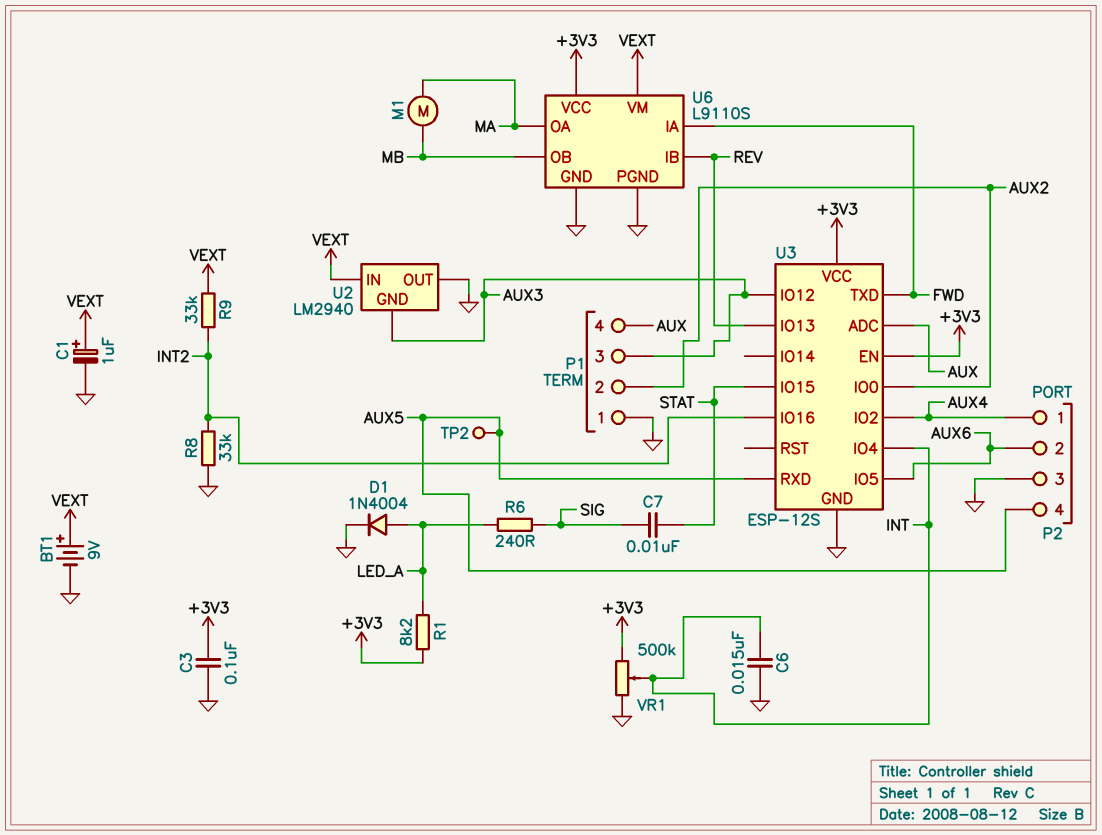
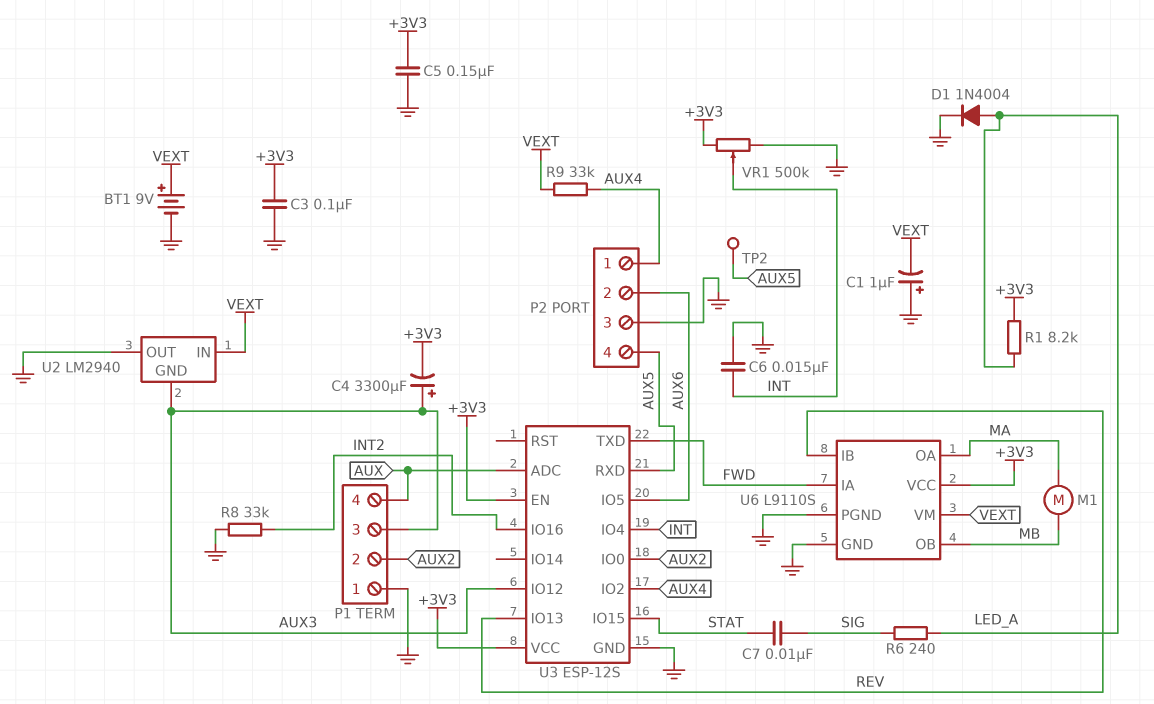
C1: 1uF (plus VEXT, minus GND) -> 1uF (plus GND, minus VEXT)
C4: none -> 3300uF (plus AUX3, minus +3V3)
C5: none -> 150nF (+3V3, GND)
R9: 33k (INT2, VEXT) -> 33k (AUX4, VEXT)

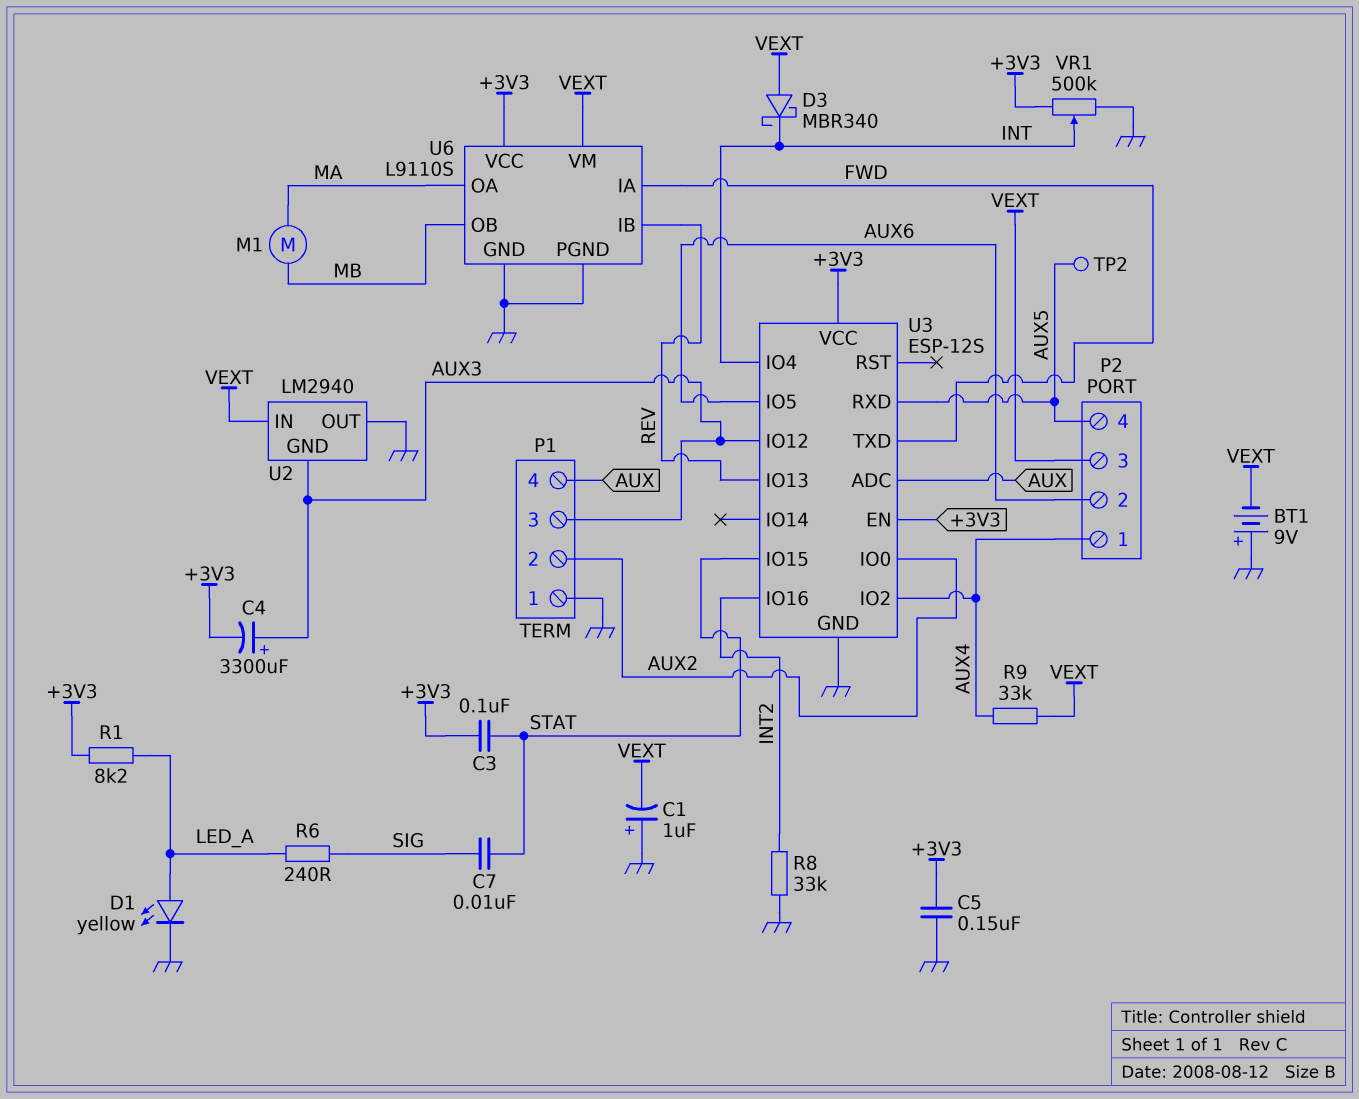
BT1: 9V (plus VEXT, minus GND) -> 9V (plus GND, minus VEXT)
C3: 100nF (+3V3, GND) -> 100nF (+3V3, STAT)
C6: 15nF (GND, INT) -> none
D1: diode 1N4004 (A LED_A, K GND) -> LED yellow (A LED_A, K GND)
D3: none -> schottky MBR340 (A VEXT, K INT)
P2 pin 3: GND -> VEXT

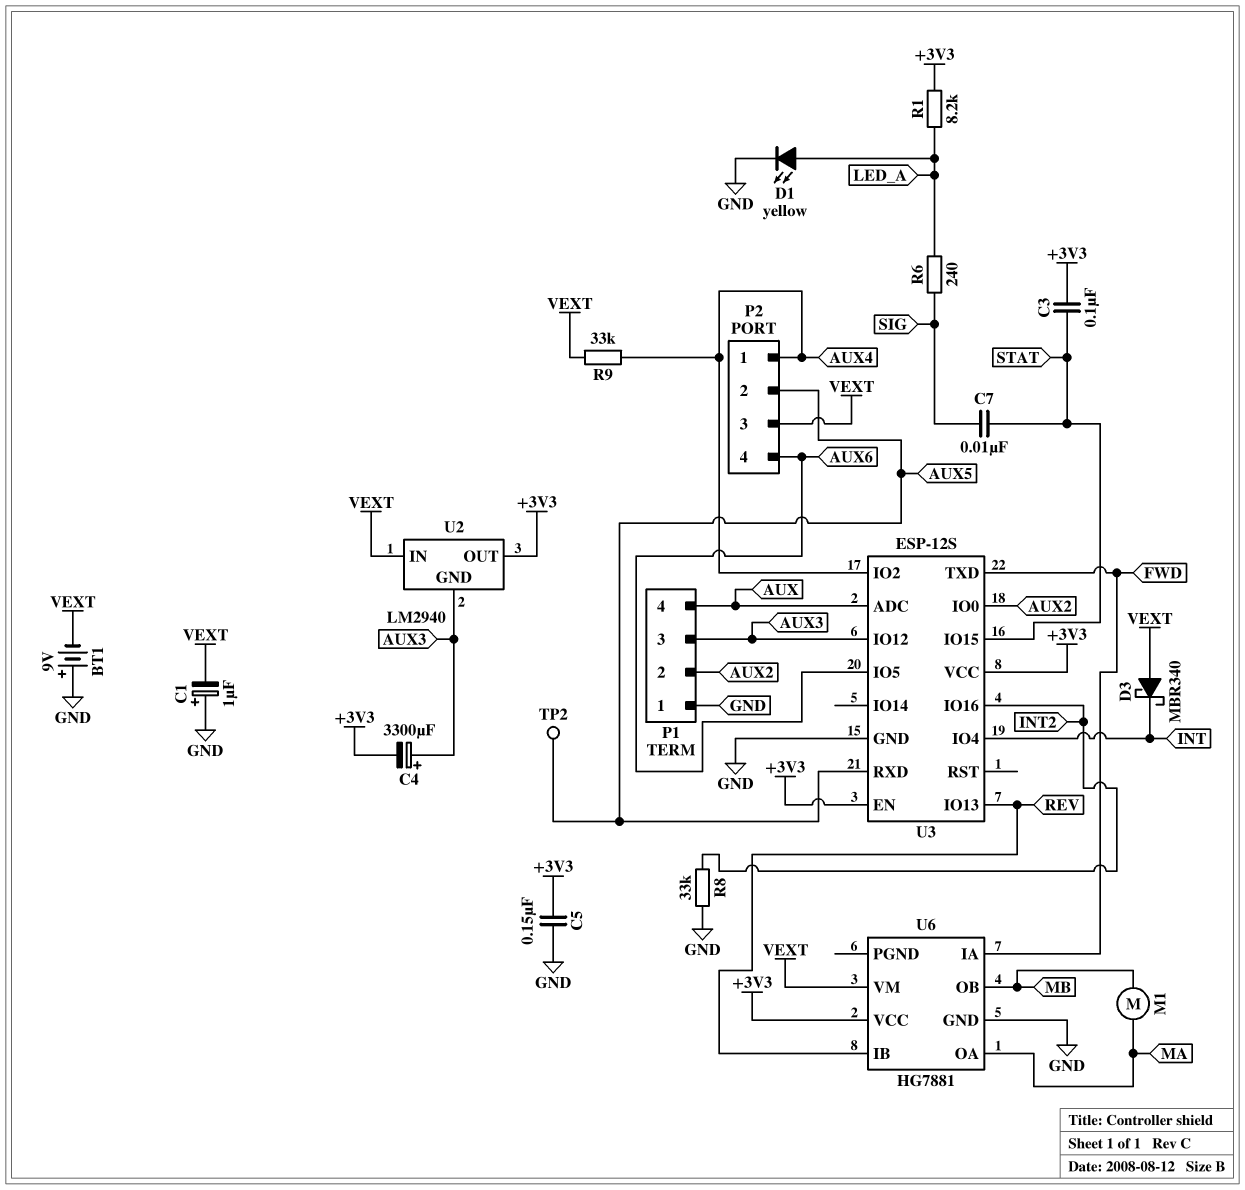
P2 pin 2: AUX6 -> AUX5
P2 pin 4: AUX5 -> AUX6
U2 pin OUT: GND -> +3V3
U6: L9110S -> HG7881
U6 pin PGND: GND -> none
VR1: 500k (+3V3, GND, wiper INT) -> none

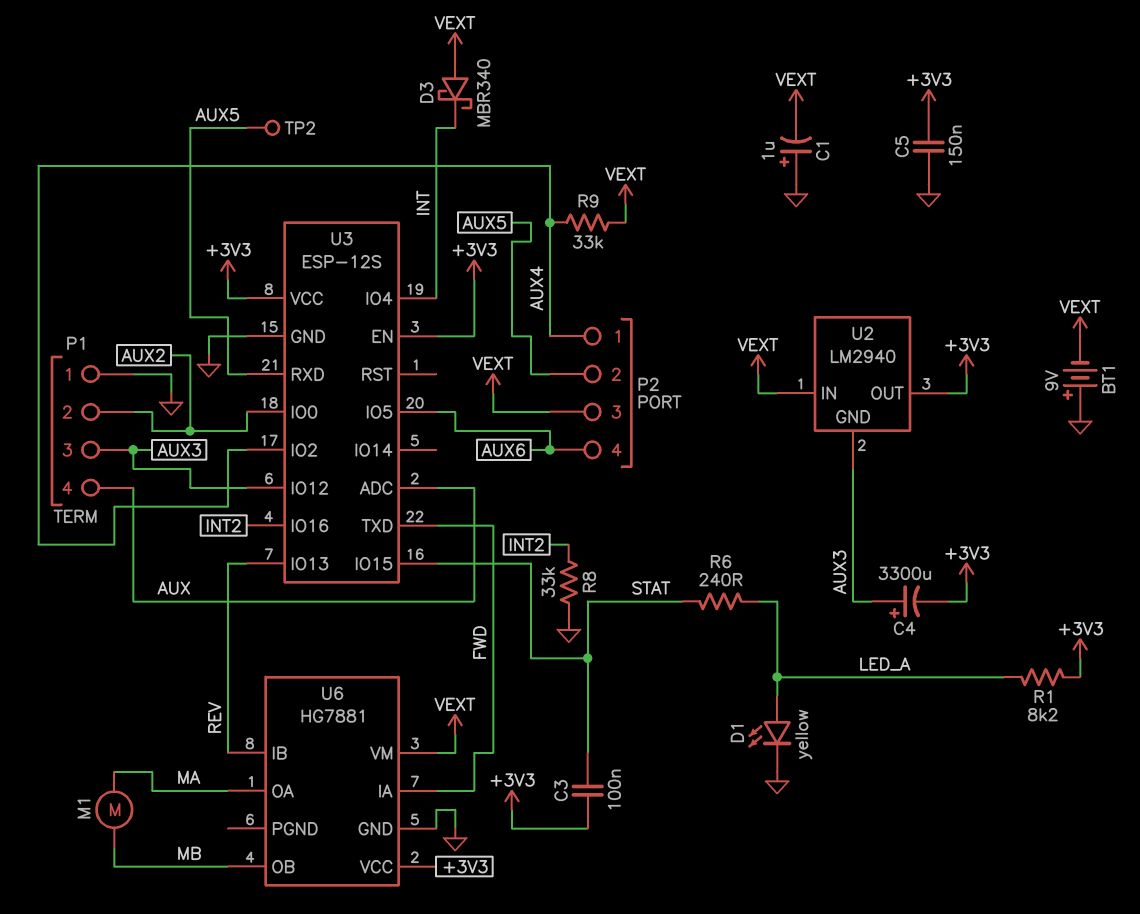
C7: 10nF (SIG, STAT) -> none
R6: 240 (LED_A, SIG) -> 240 (LED_A, STAT)

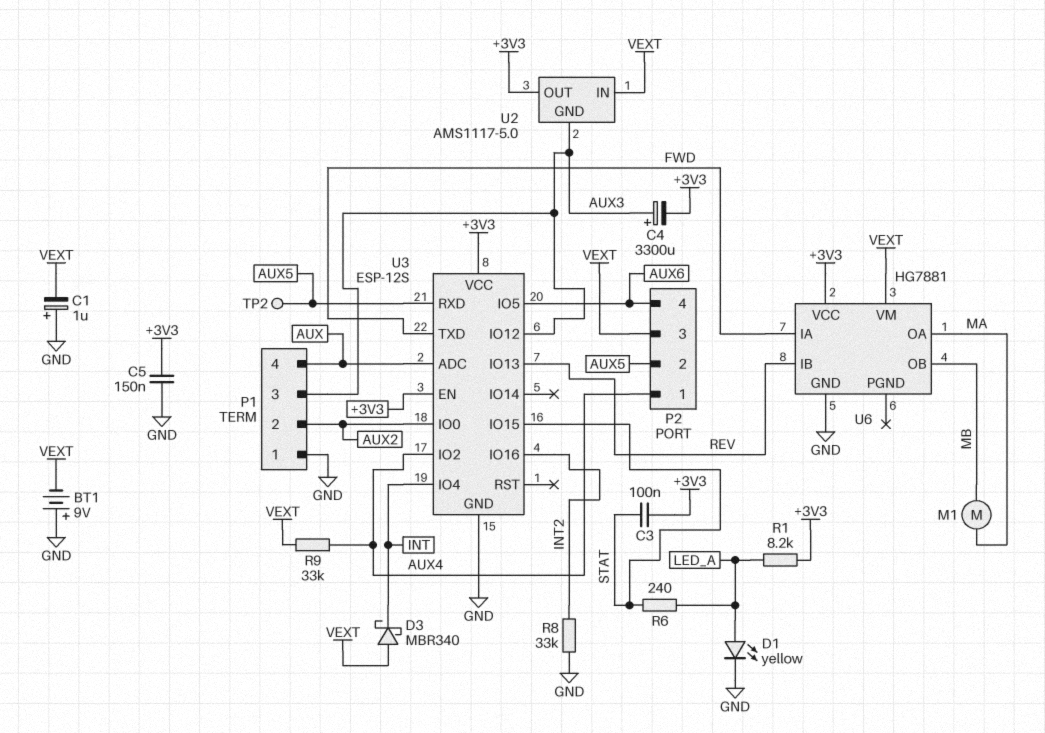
U2: LM2940 -> AMS1117-5.0

